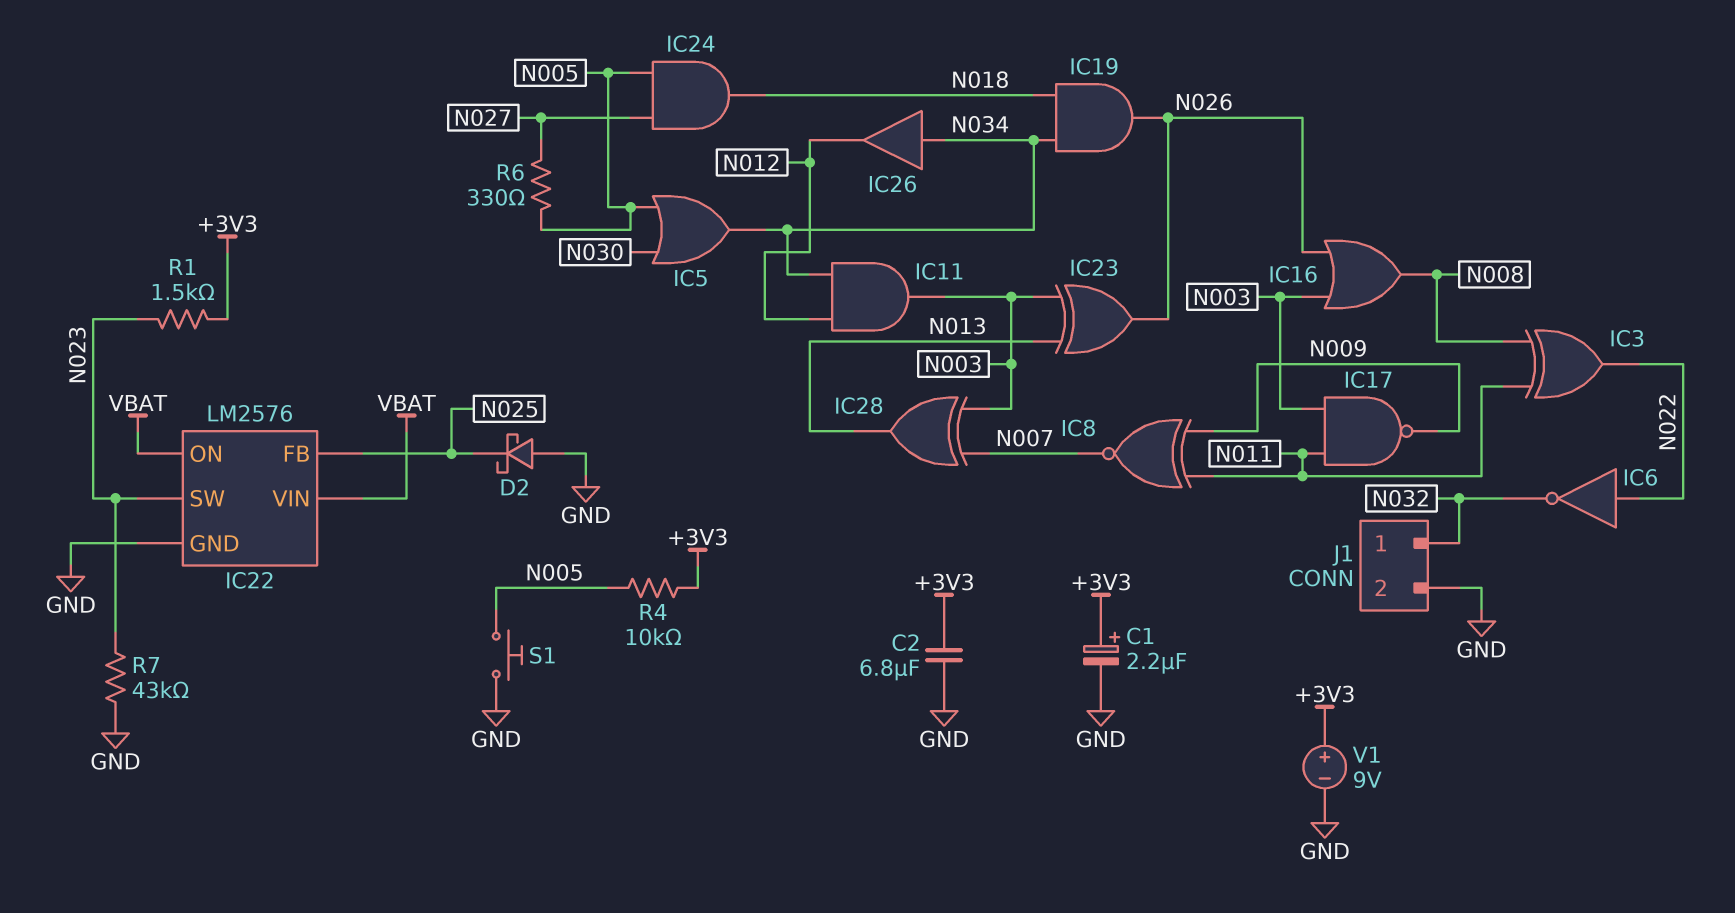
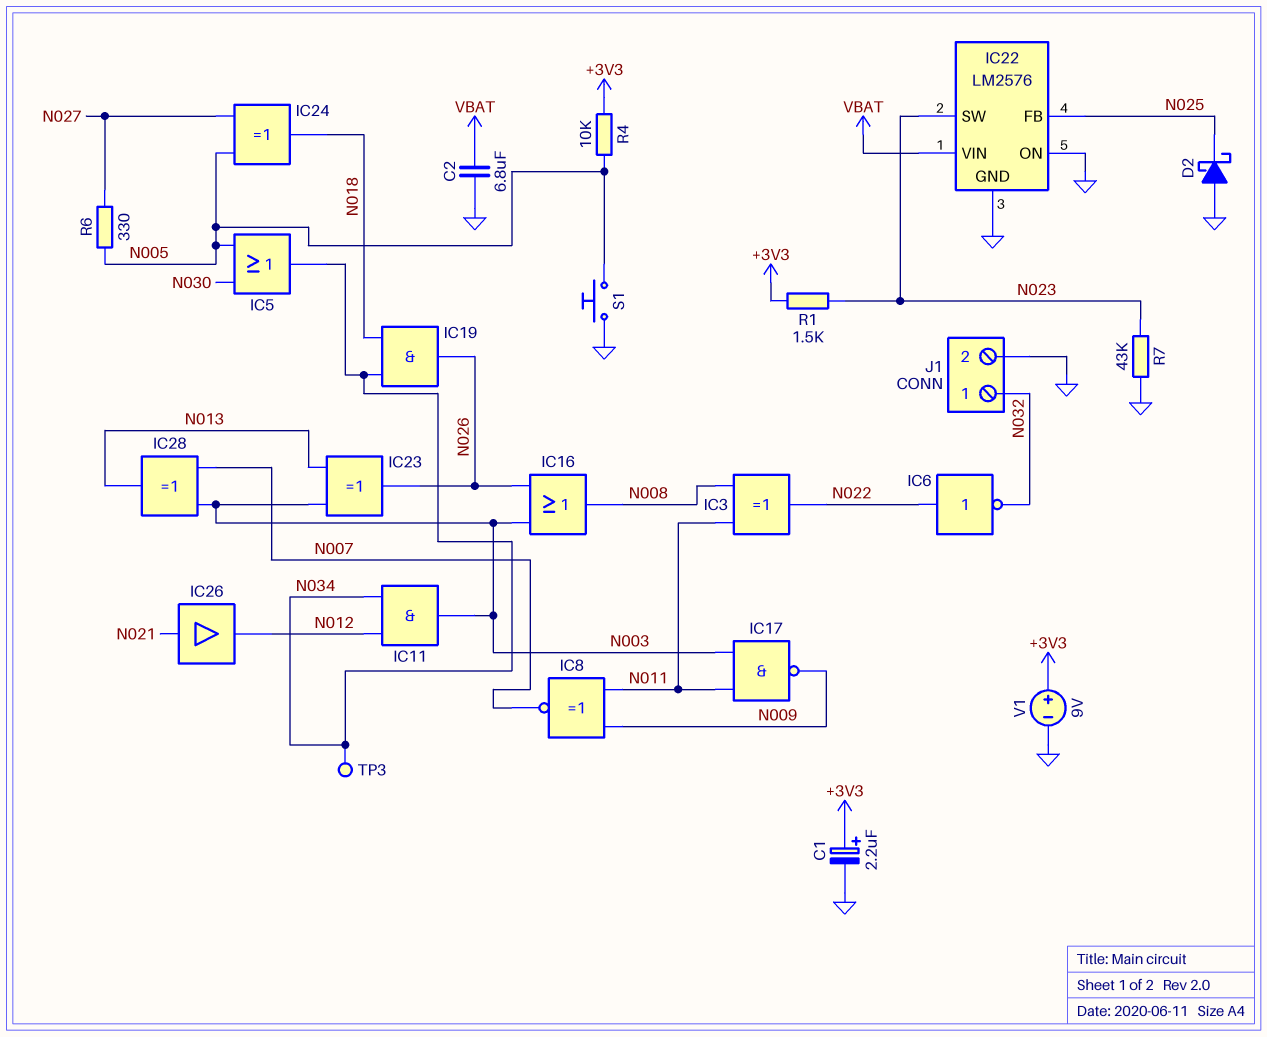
C2: 6.8uF (+3V3, GND) -> 6.8uF (GND, VBAT)
IC22 pin ON: VBAT -> GND
IC24: AND (in N005, in N027, out N018) -> XOR (in N005, in N027, out N018)
IC26: buffer (in N034, out N012) -> buffer (in N021, out N012)
TP3: none -> test point (N034)

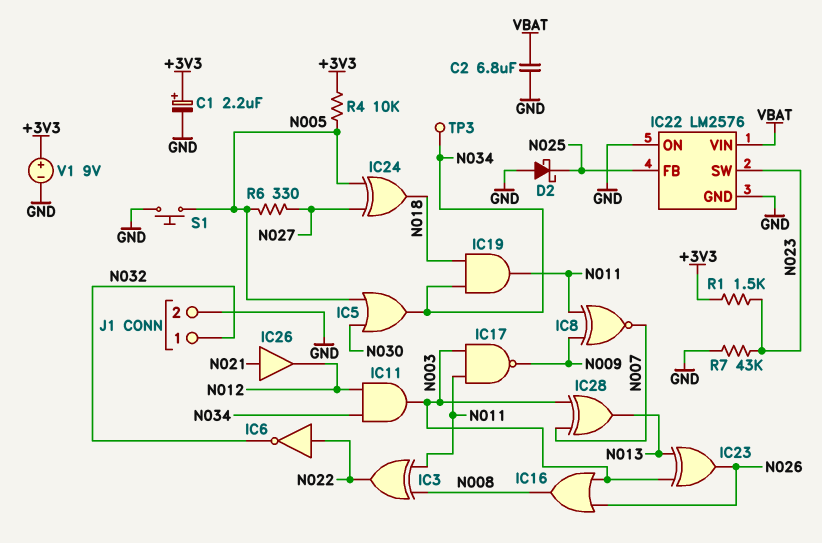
IC19: AND (in N018, in N034, out N026) -> AND (in N018, in N034, out N011)

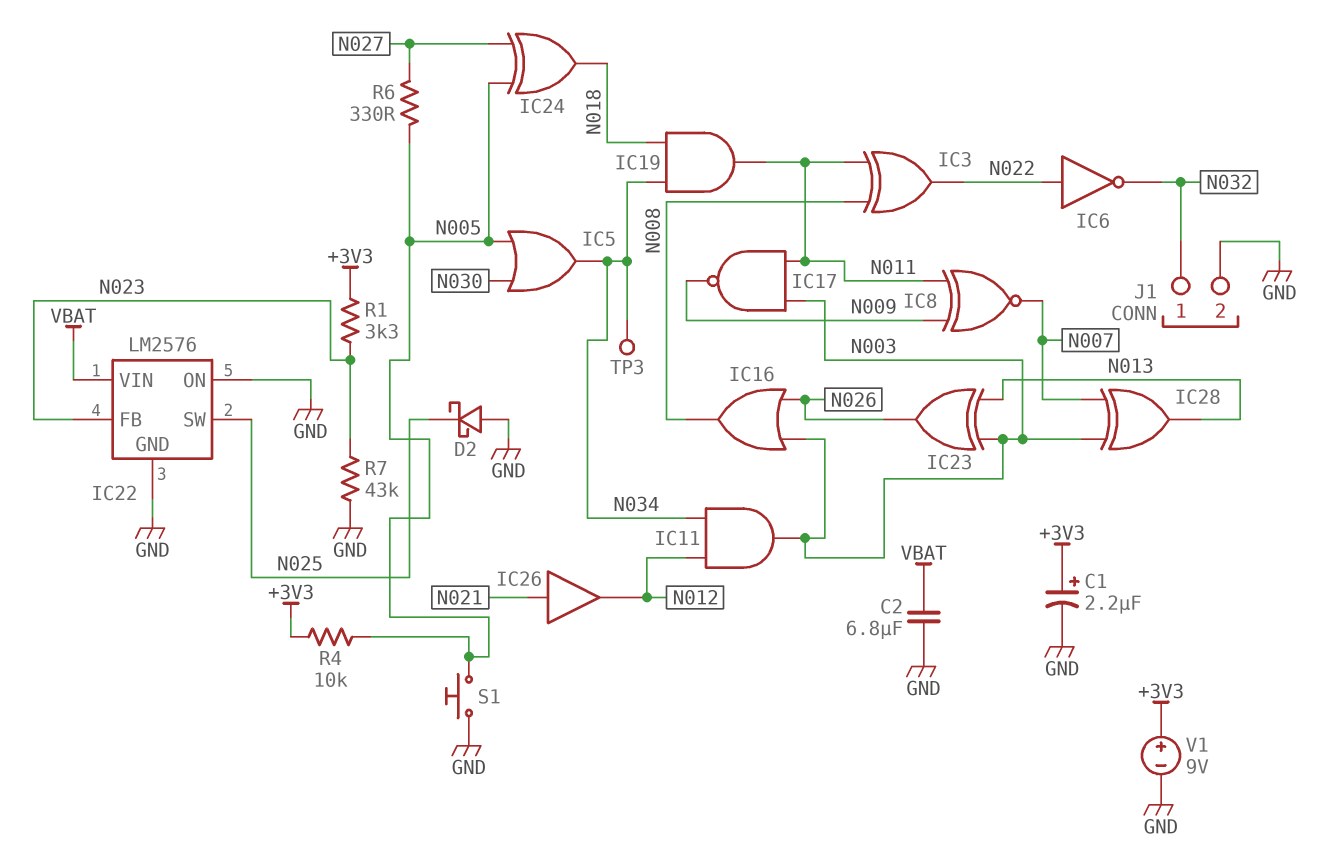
IC22 pin FB: N025 -> N023
IC22 pin SW: N023 -> N025
R1: 1.5k (+3V3, N023) -> 3.3k (+3V3, N023)

